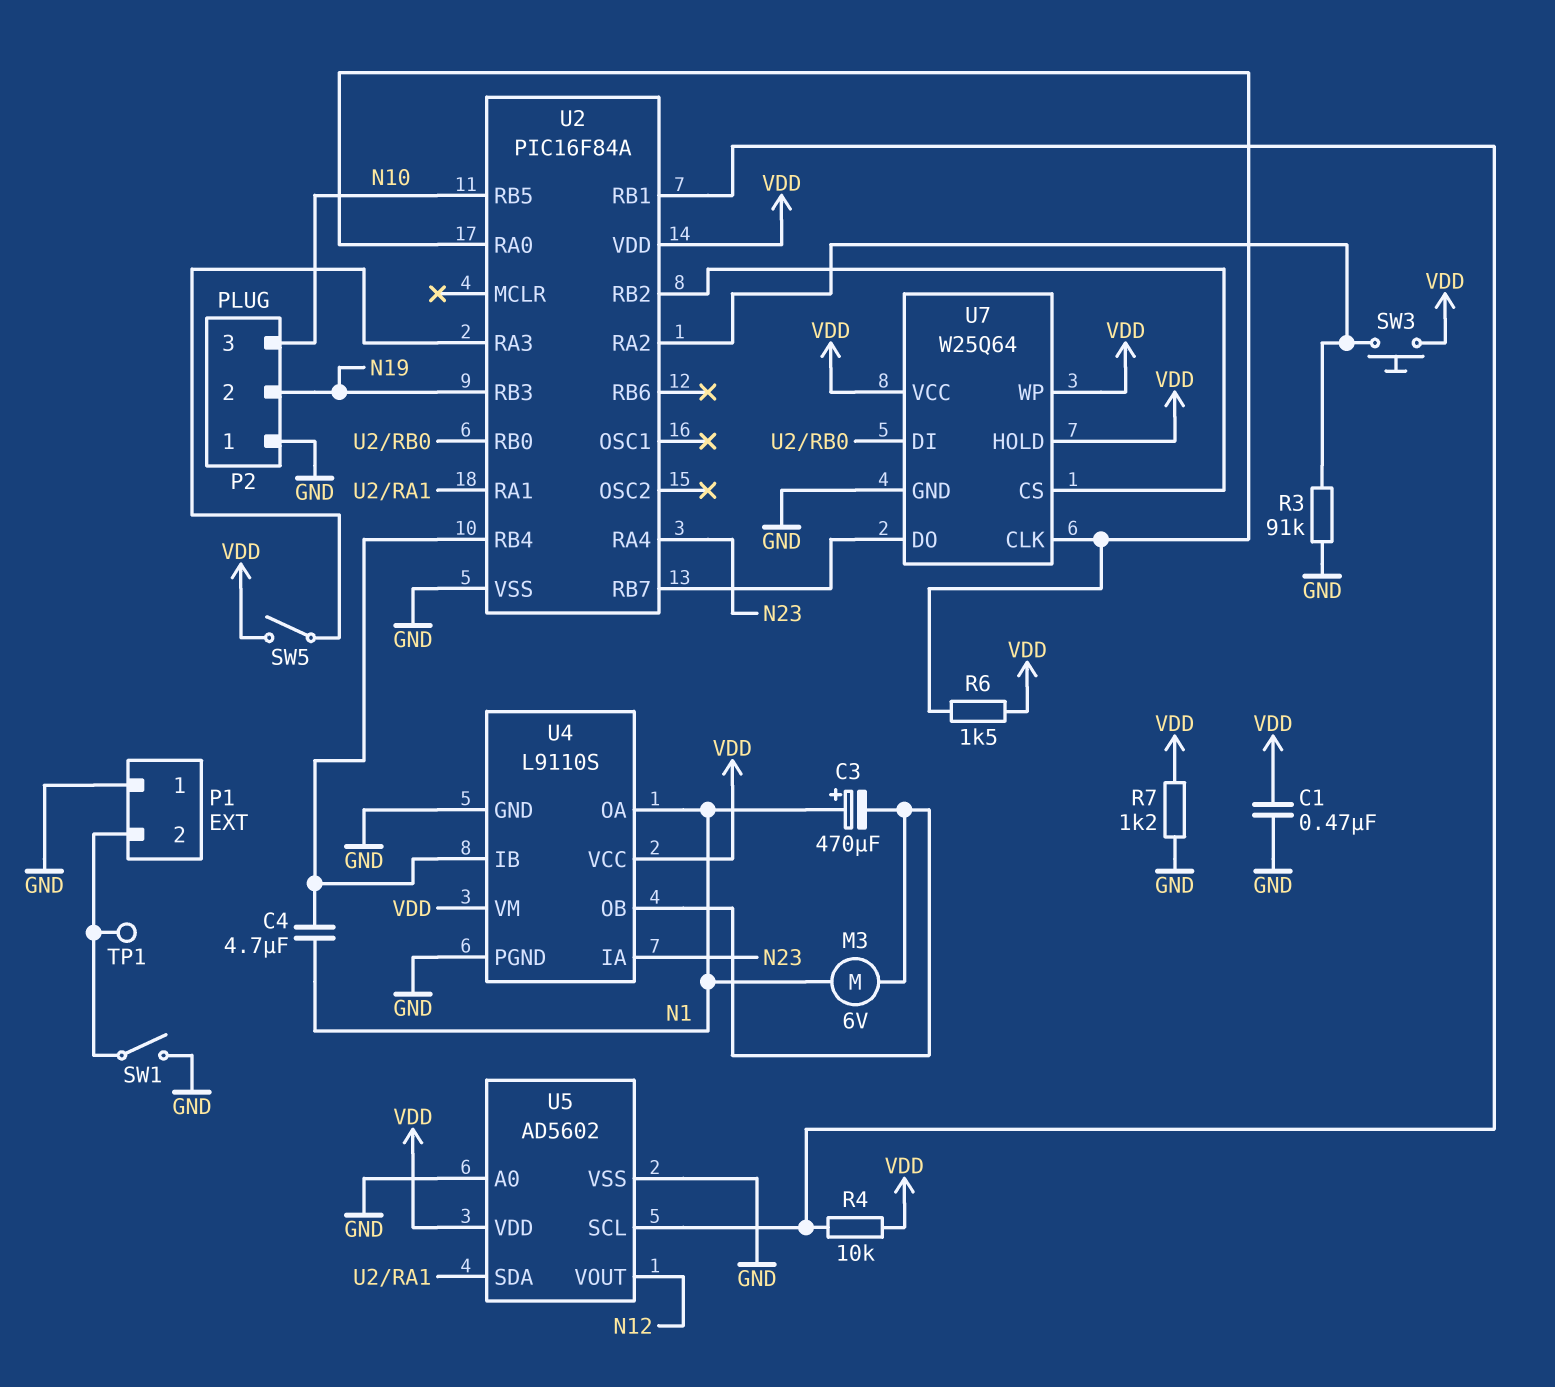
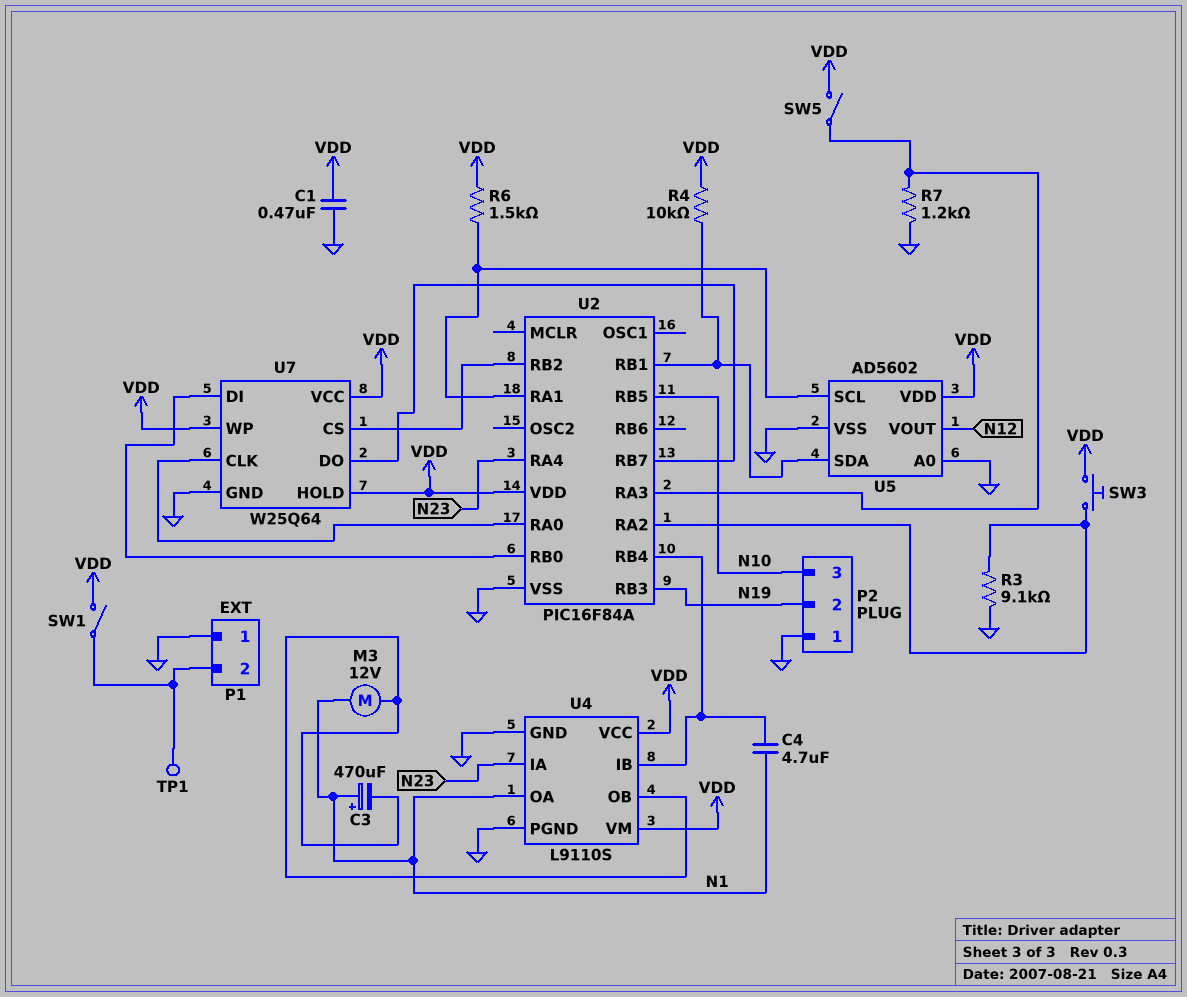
M3: motor 6V (N1, U4/OB) -> motor 12V (N1, U4/OB)
R3: 91k (GND, U2/RA2) -> 9.1k (GND, U2/RA2)
R6: 1.5k (U2/RA0, VDD) -> 1.5k (U2/RA1, VDD)
R7: 1.2k (GND, VDD) -> 1.2k (GND, U2/RA3)
SW1: switch (GND, P1/2) -> switch (P1/2, VDD)
U5 pin SCL: U2/RB1 -> U2/RA1
U5 pin SDA: U2/RA1 -> U2/RB1

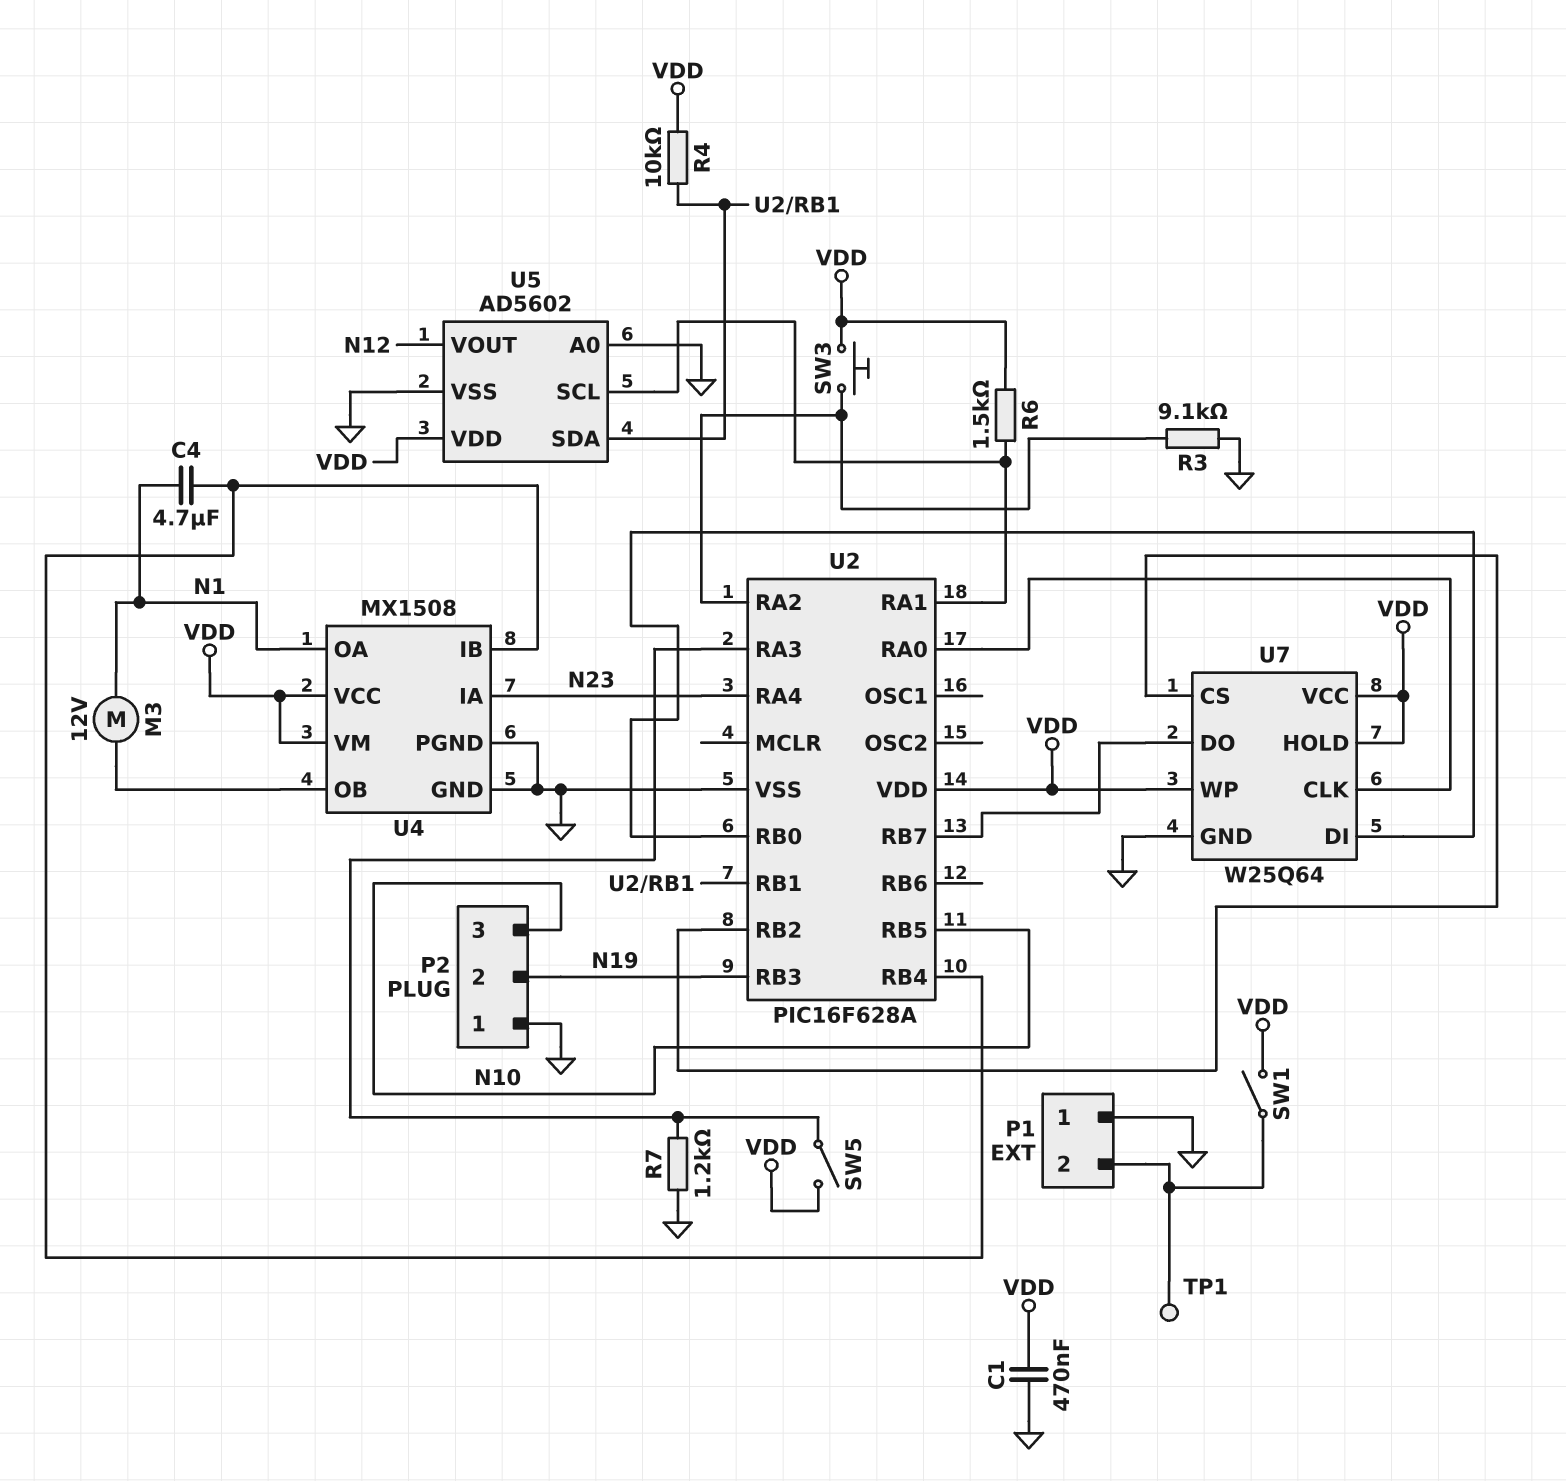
C3: 470uF (plus N1, minus U4/OB) -> none
U2: PIC16F84A -> PIC16F628A
U4: L9110S -> MX1508

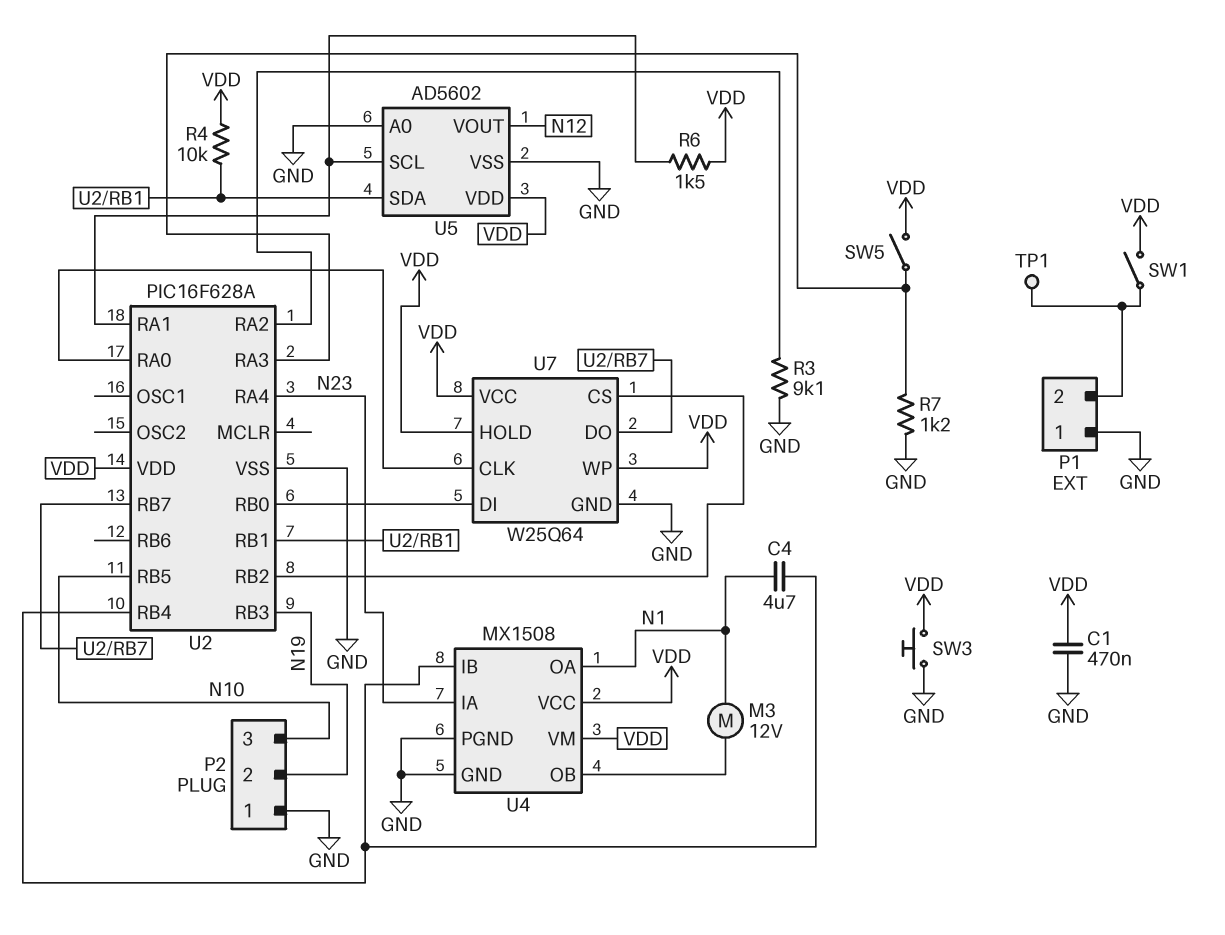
SW3: button (U2/RA2, VDD) -> button (GND, VDD)

